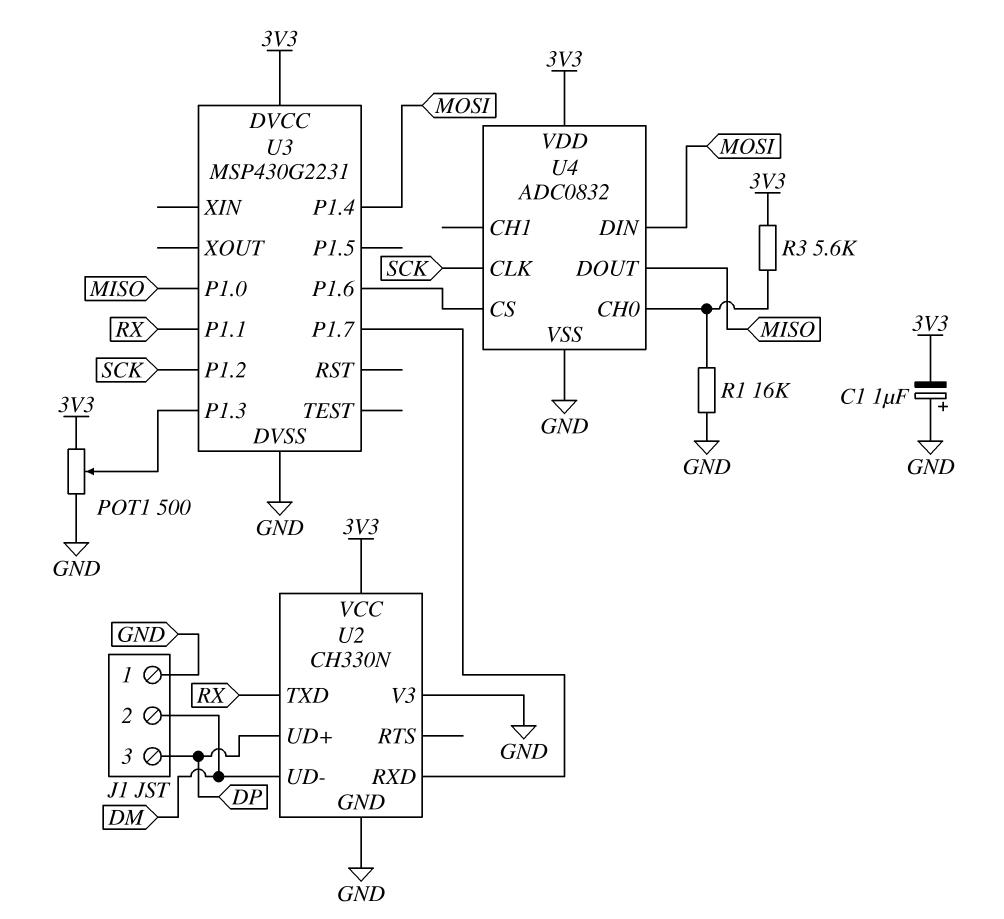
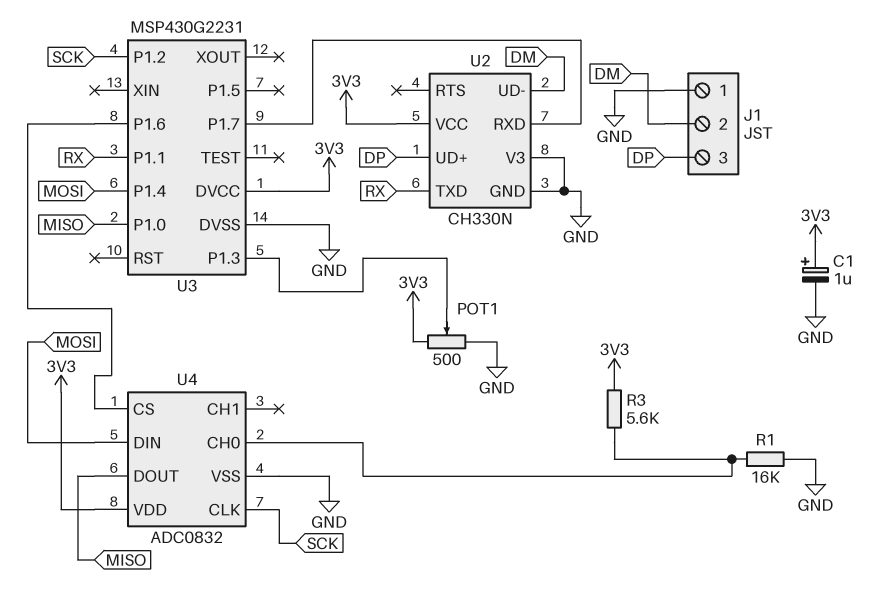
C1: 1uF (plus GND, minus 3V3) -> 1uF (plus 3V3, minus GND)

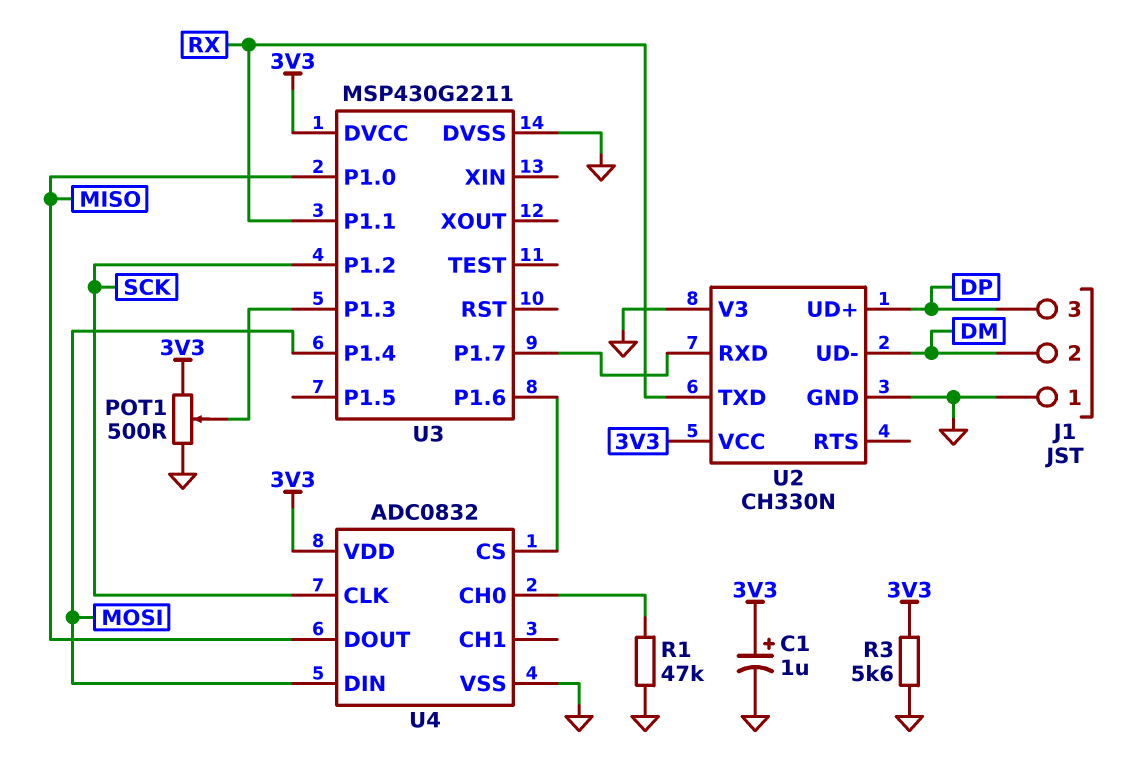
R1: 16k (GND, U4/CH0) -> 47k (GND, U4/CH0)
R3: 5.6k (3V3, U4/CH0) -> 5.6k (3V3, GND)
U3: MSP430G2231 -> MSP430G2211

